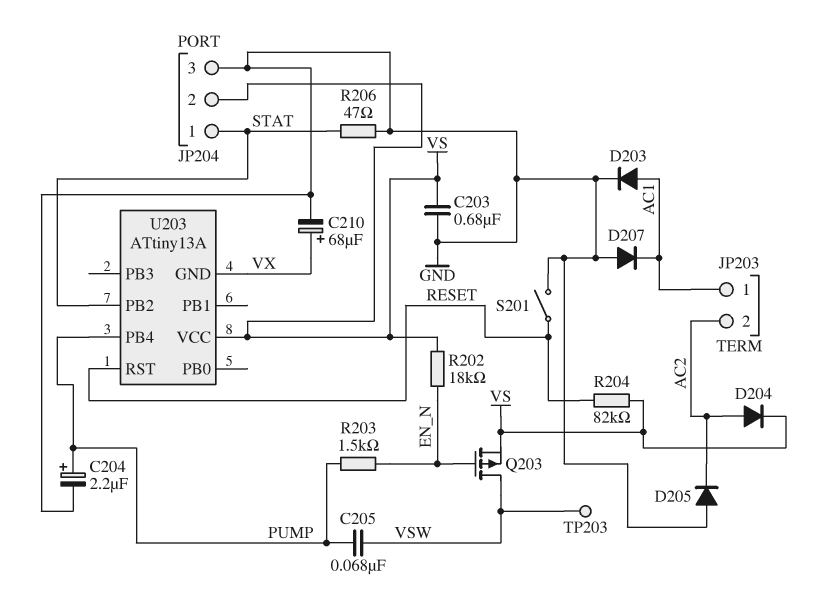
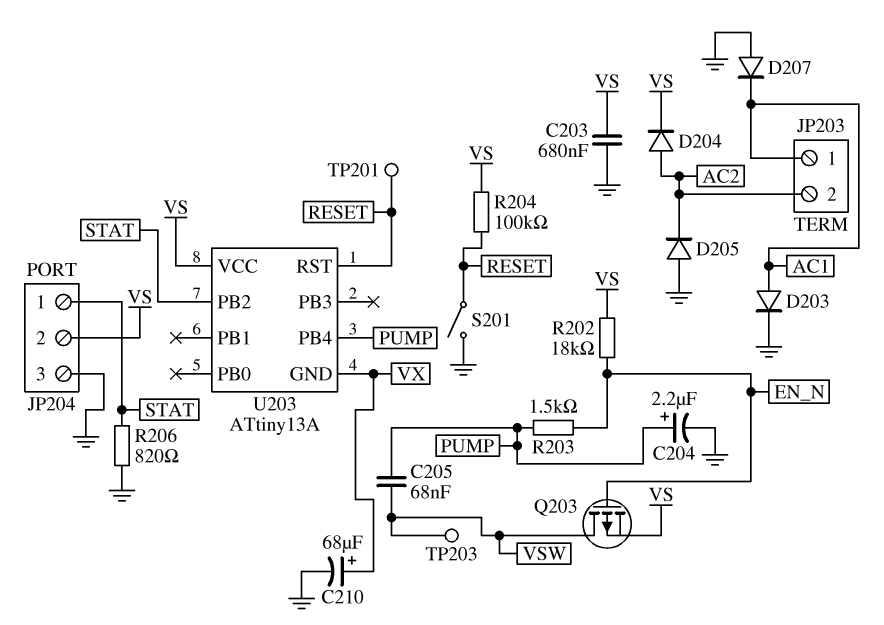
R204: 82k (RESET, VS) -> 100k (RESET, VS)
R206: 47 (GND, STAT) -> 820 (GND, STAT)
TP201: none -> test point (RESET)

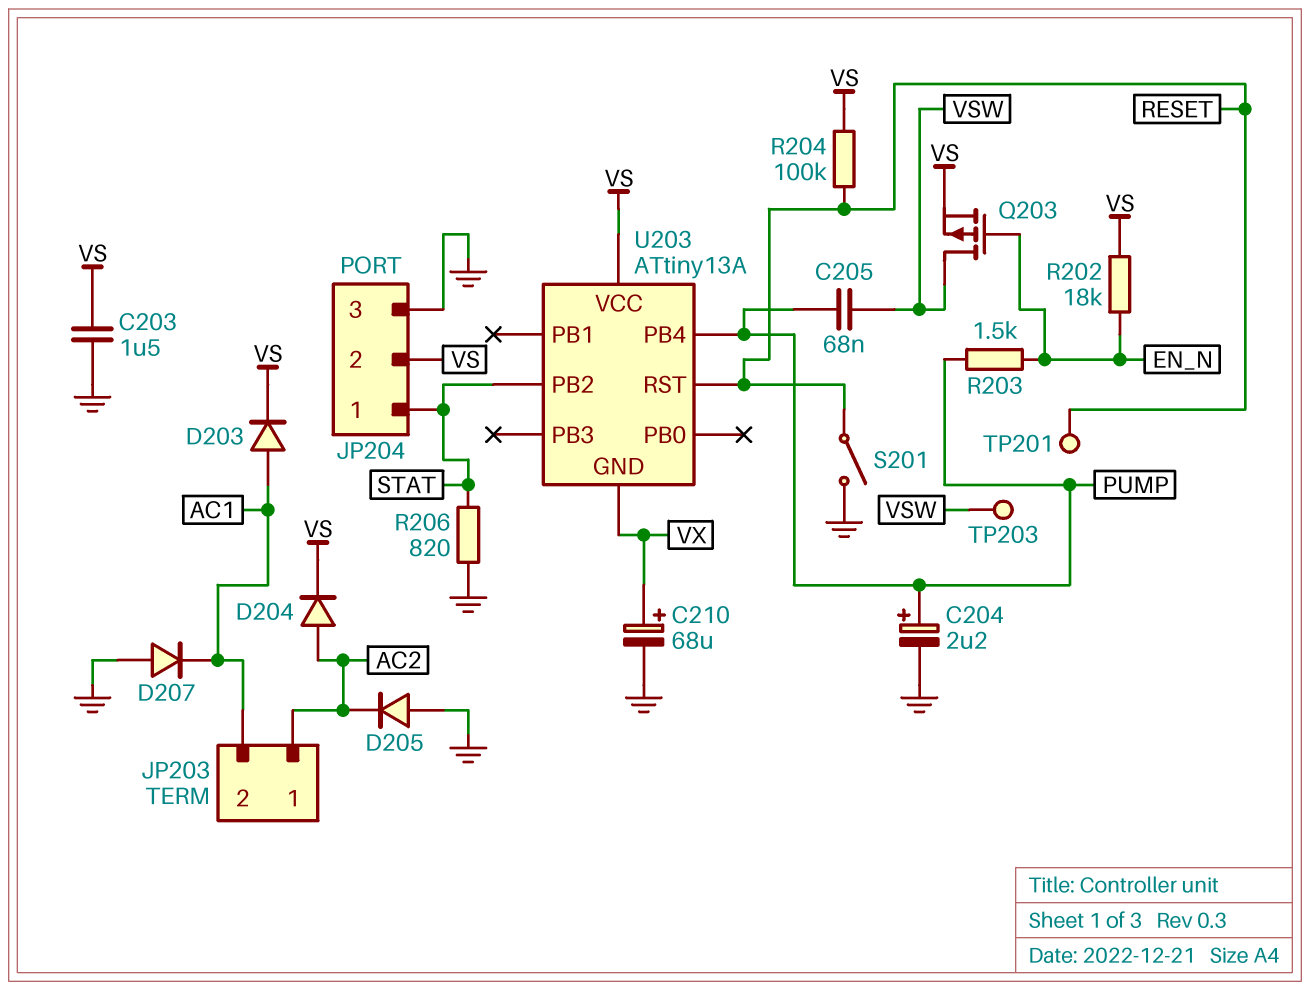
C203: 680nF (GND, VS) -> 1.5uF (GND, VS)
D203: diode (A AC1, K GND) -> diode (A AC1, K VS)
JP203 pin 1: AC1 -> AC2
JP203 pin 2: AC2 -> AC1

